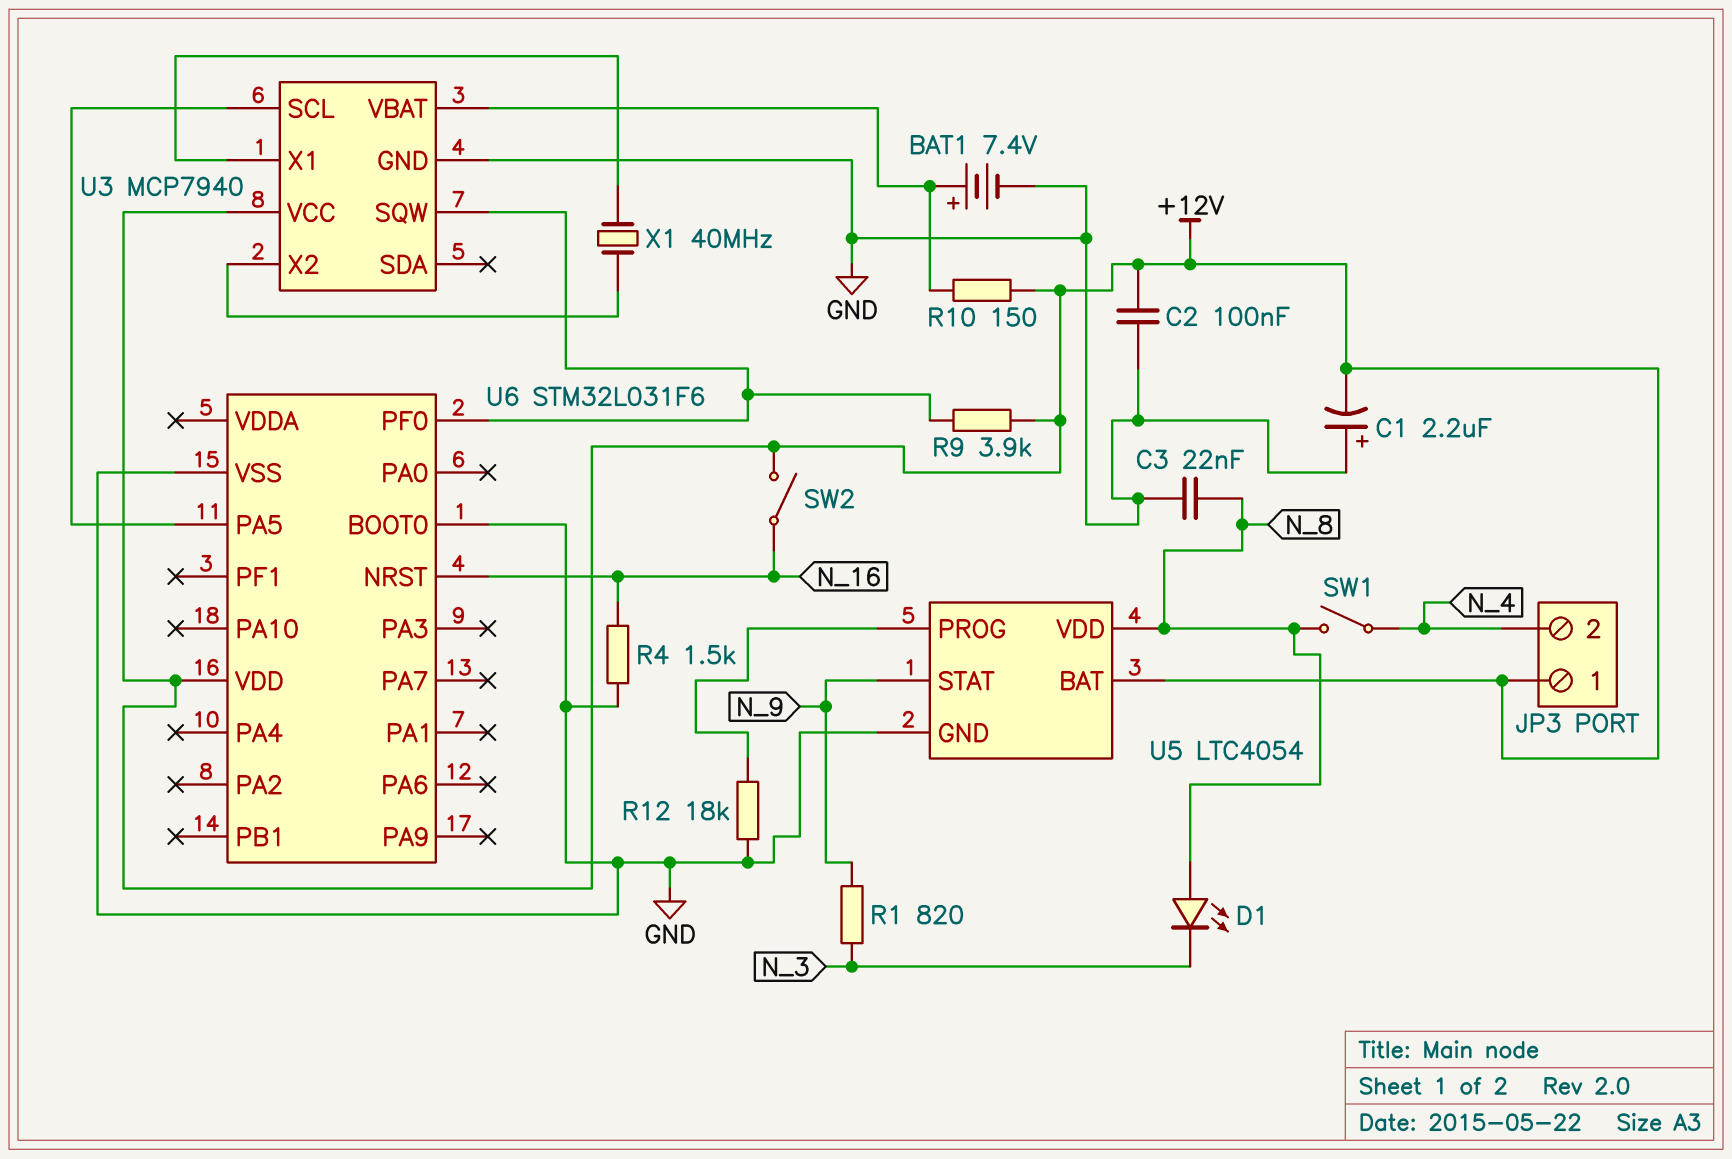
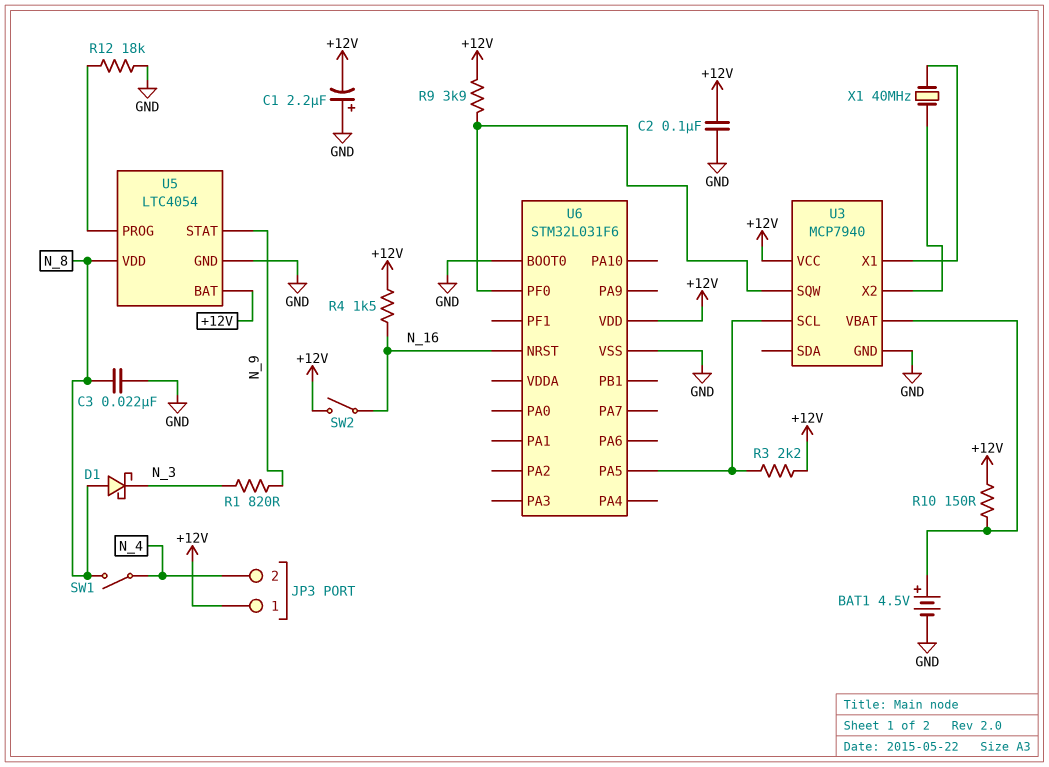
BAT1: 7.4V (plus U3/VBAT, minus GND) -> 4.5V (plus U3/VBAT, minus GND)
D1: LED (A N_8, K N_3) -> schottky (A N_8, K N_3)
R3: none -> 2.2k (+12V, U3/SCL)
R4: 1.5k (GND, N_16) -> 1.5k (+12V, N_16)

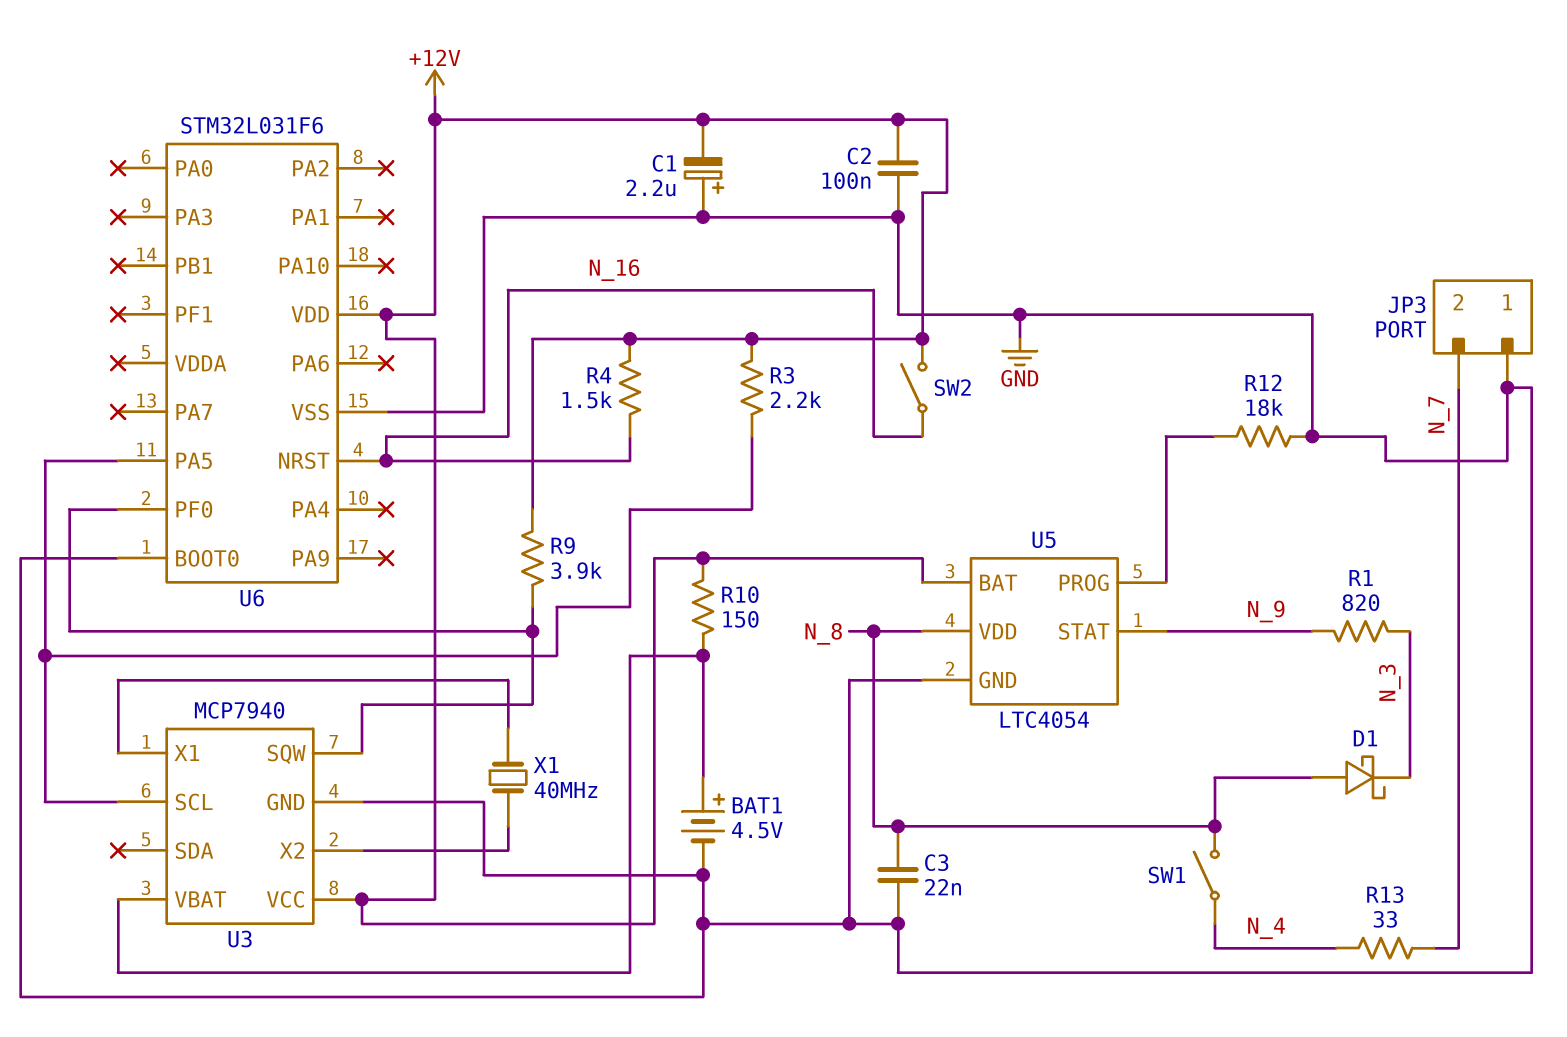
JP3 pin 1: +12V -> GND
JP3 pin 2: N_4 -> N_7
R13: none -> 33 (N_4, N_7)

